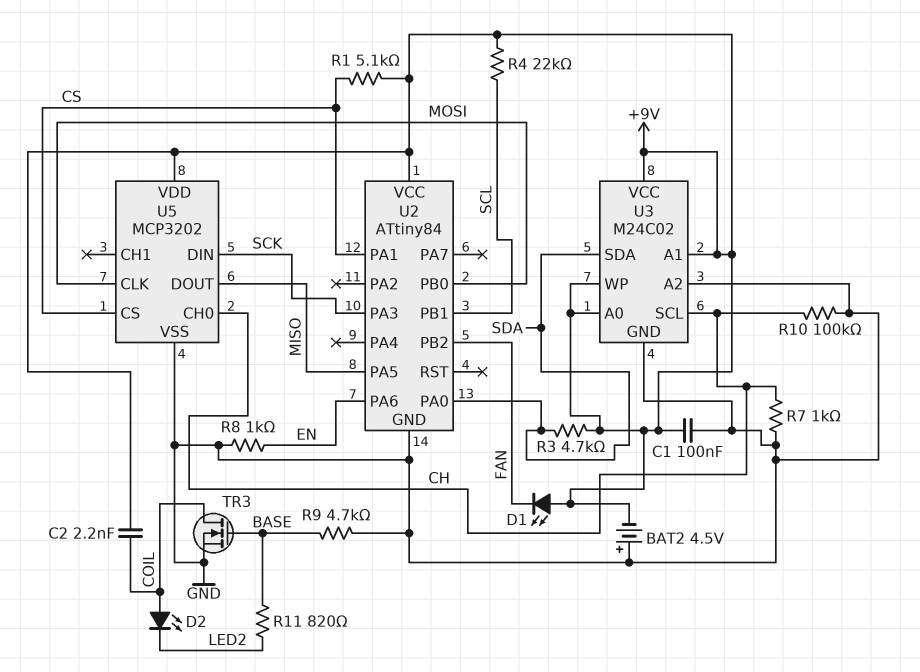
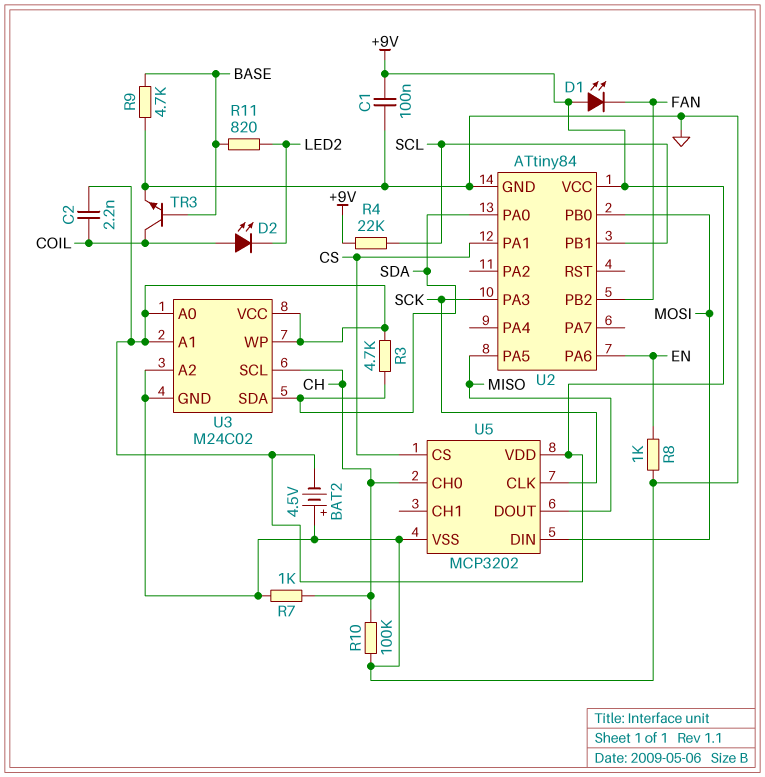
R1: 5.1k (+9V, CS) -> none
TR3: NMOS (G BASE, D COIL, S GND) -> NPN (B BASE, C COIL, E GND)
U5 pin CLK: MOSI -> SCK
U5 pin DIN: SCK -> MOSI

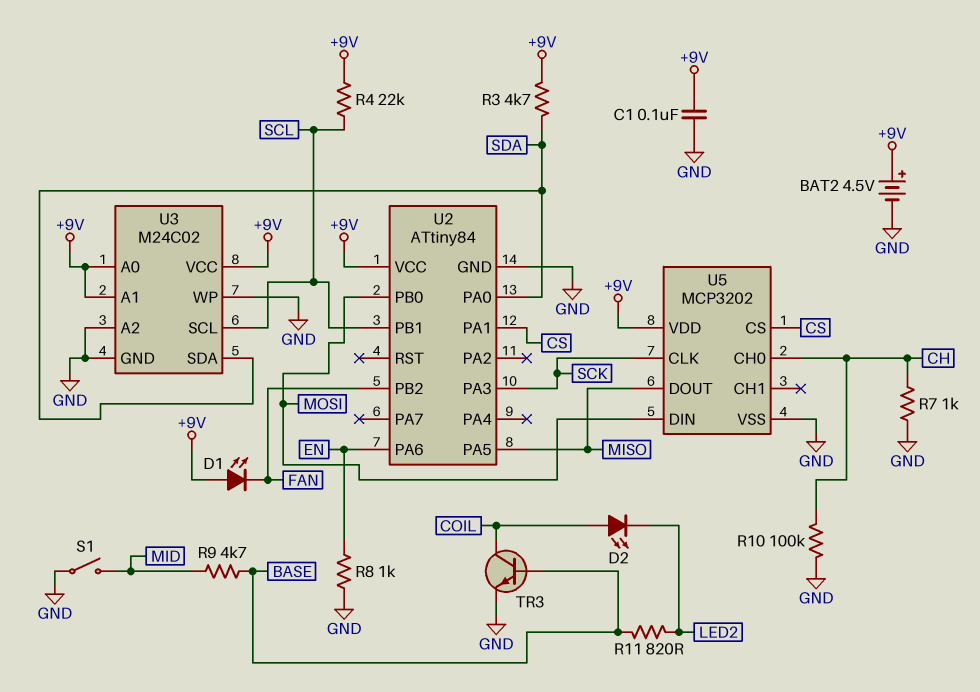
BAT2: 4.5V (plus GND, minus +9V) -> 4.5V (plus +9V, minus GND)
C2: 2.2nF (+9V, COIL) -> none
R9: 4.7k (BASE, GND) -> 4.7k (BASE, MID)
S1: none -> switch (GND, MID)
U3 pin SCL: CH -> SCL
U3 pin WP: +9V -> GND

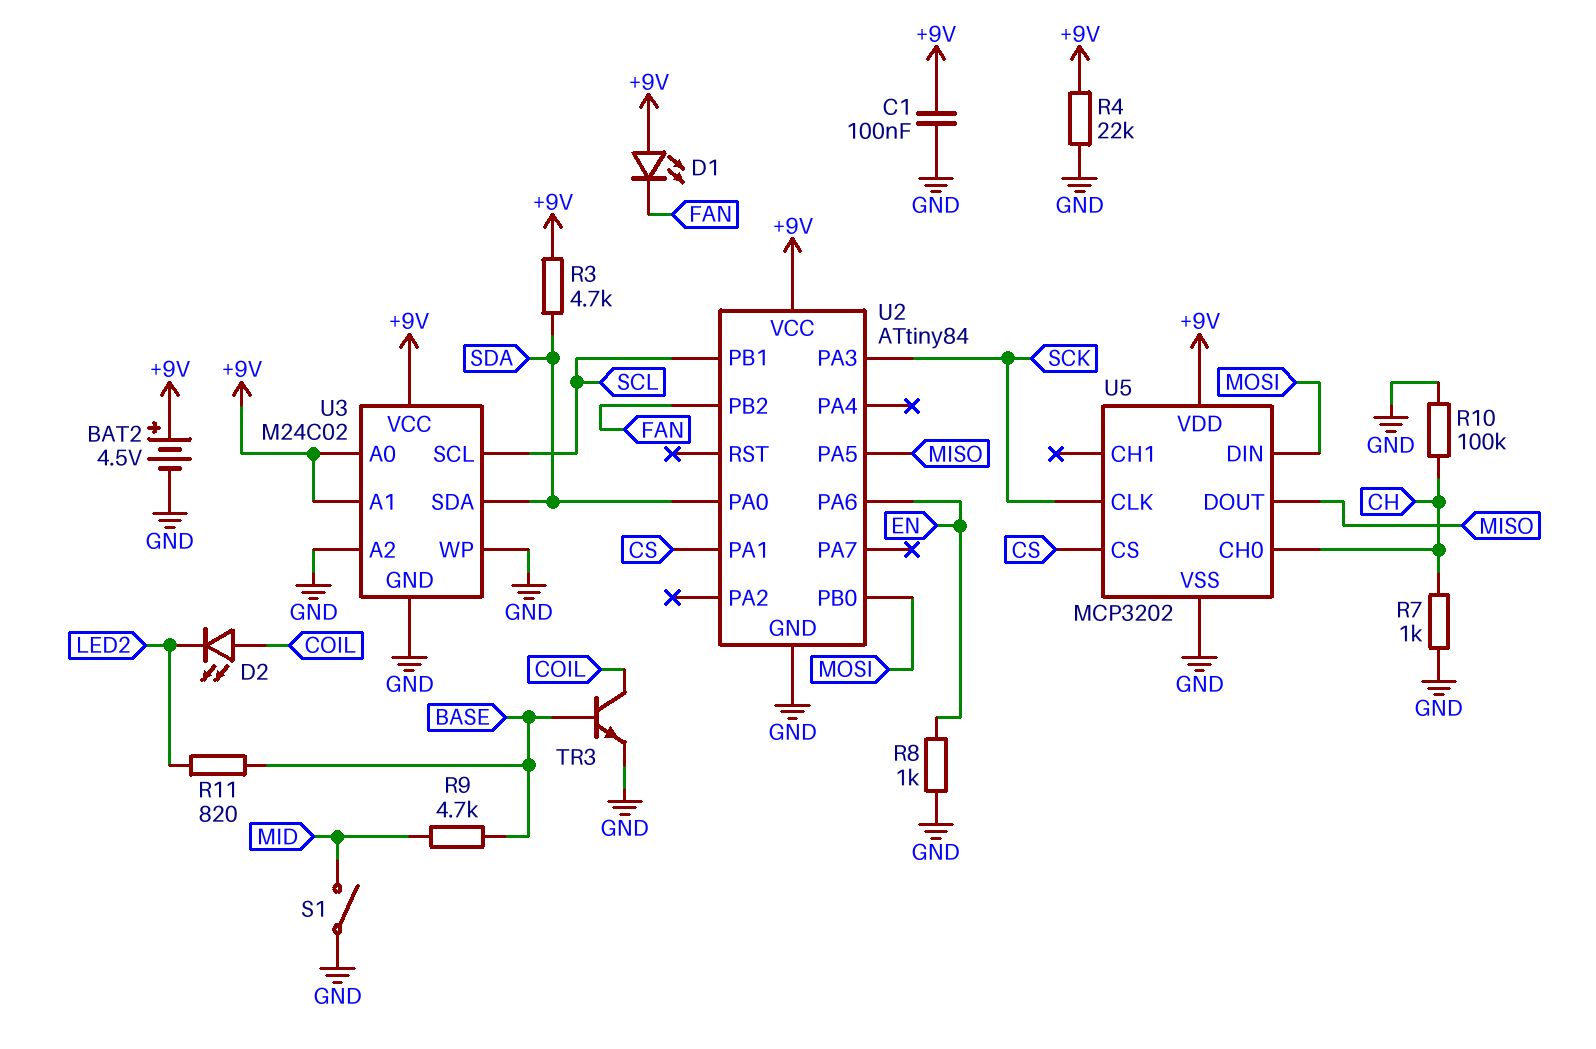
R4: 22k (+9V, SCL) -> 22k (+9V, GND)

